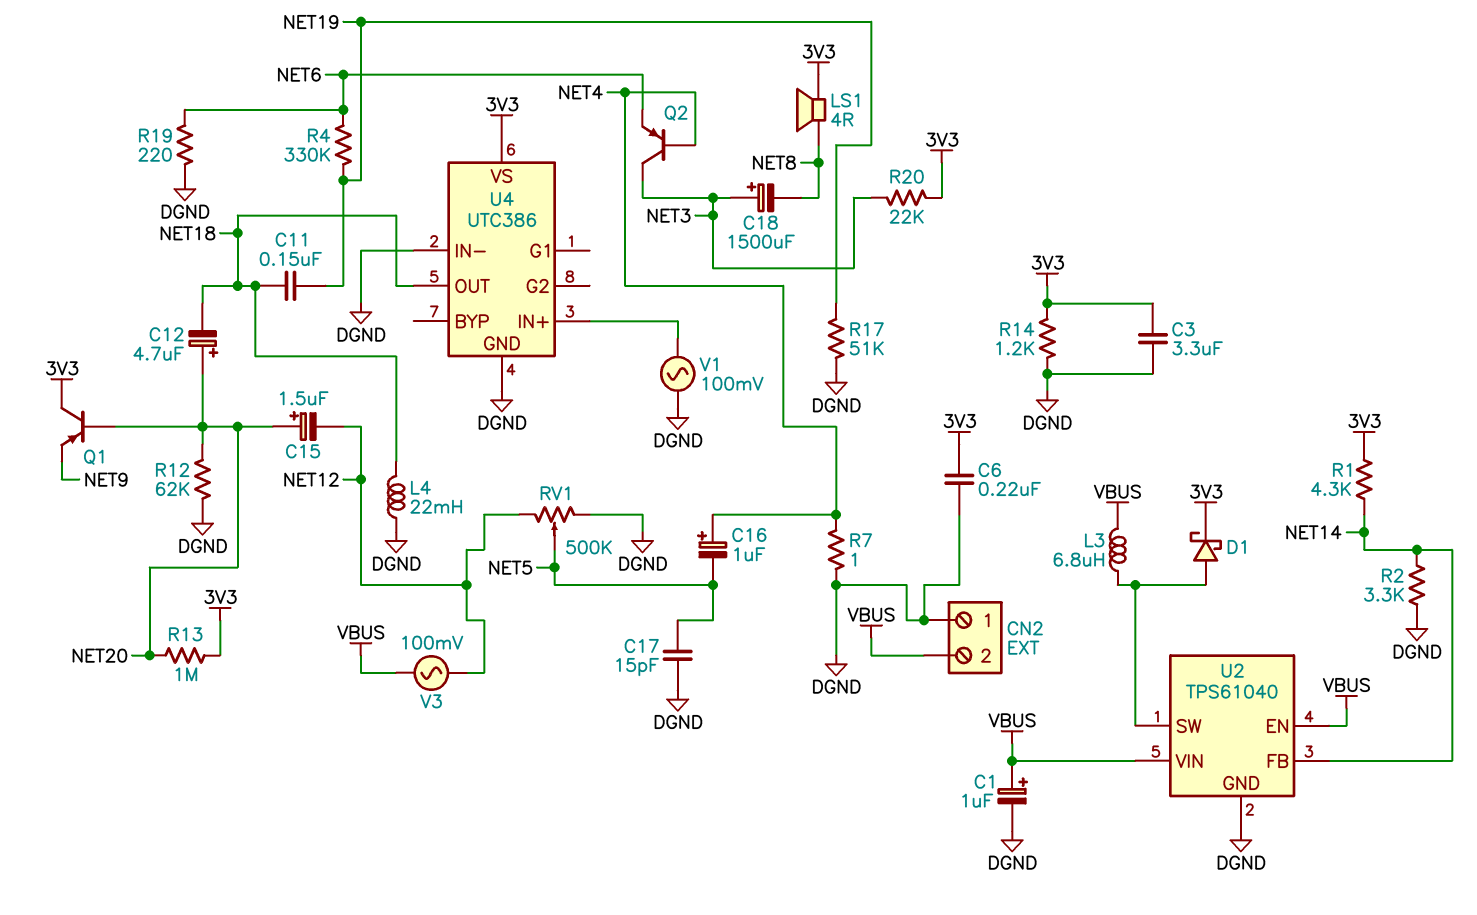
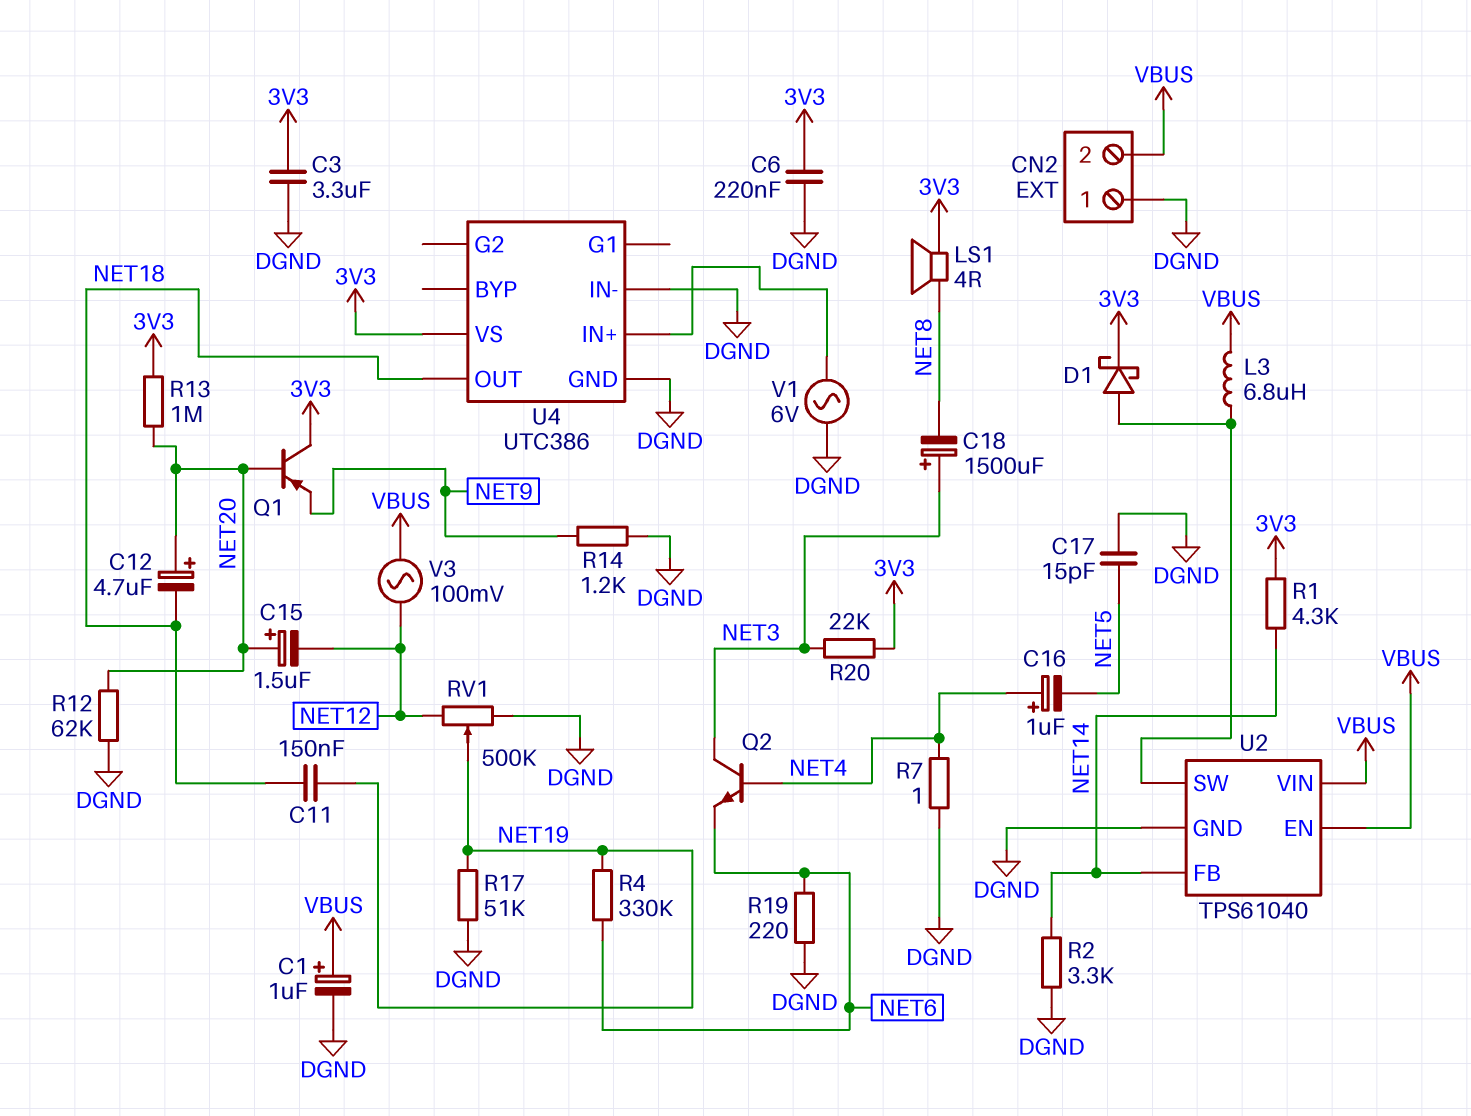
L4: 22mH (DGND, NET18) -> none
Q2: PNP (B NET4, C NET3, E NET6) -> NPN (B NET4, C NET3, E NET6)
R14: 1.2k (3V3, DGND) -> 1.2k (DGND, NET9)
RV1: 500k (DGND, NET12, wiper NET5) -> 500k (DGND, NET12, wiper NET19)
V1: AC 100mV (DGND, U4/IN+) -> AC 6V (DGND, U4/IN+)

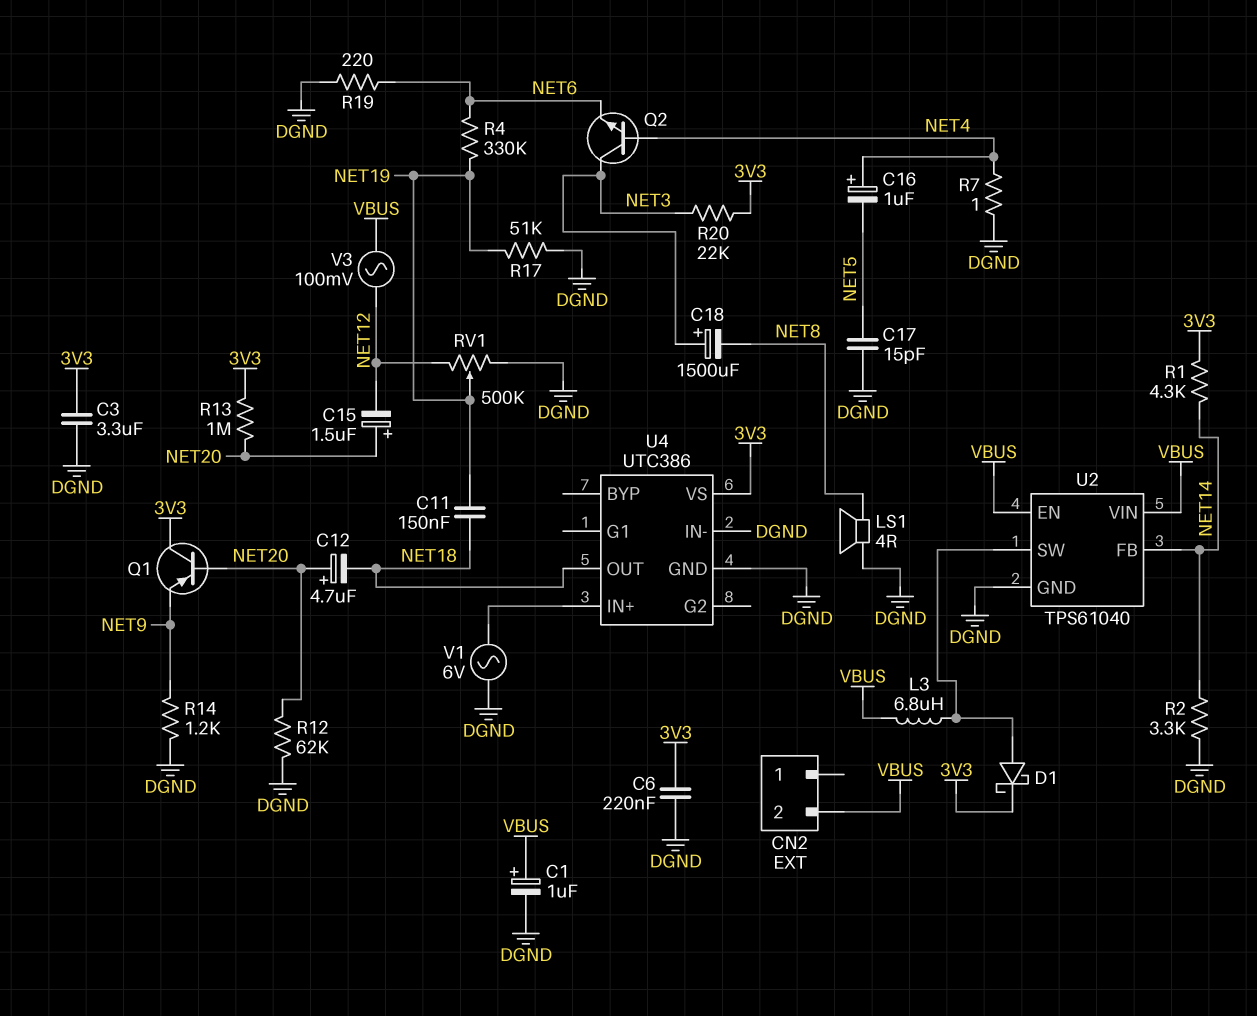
CN2 pin 1: DGND -> none
LS1: speaker 4R (3V3, NET8) -> speaker 4R (DGND, NET8)

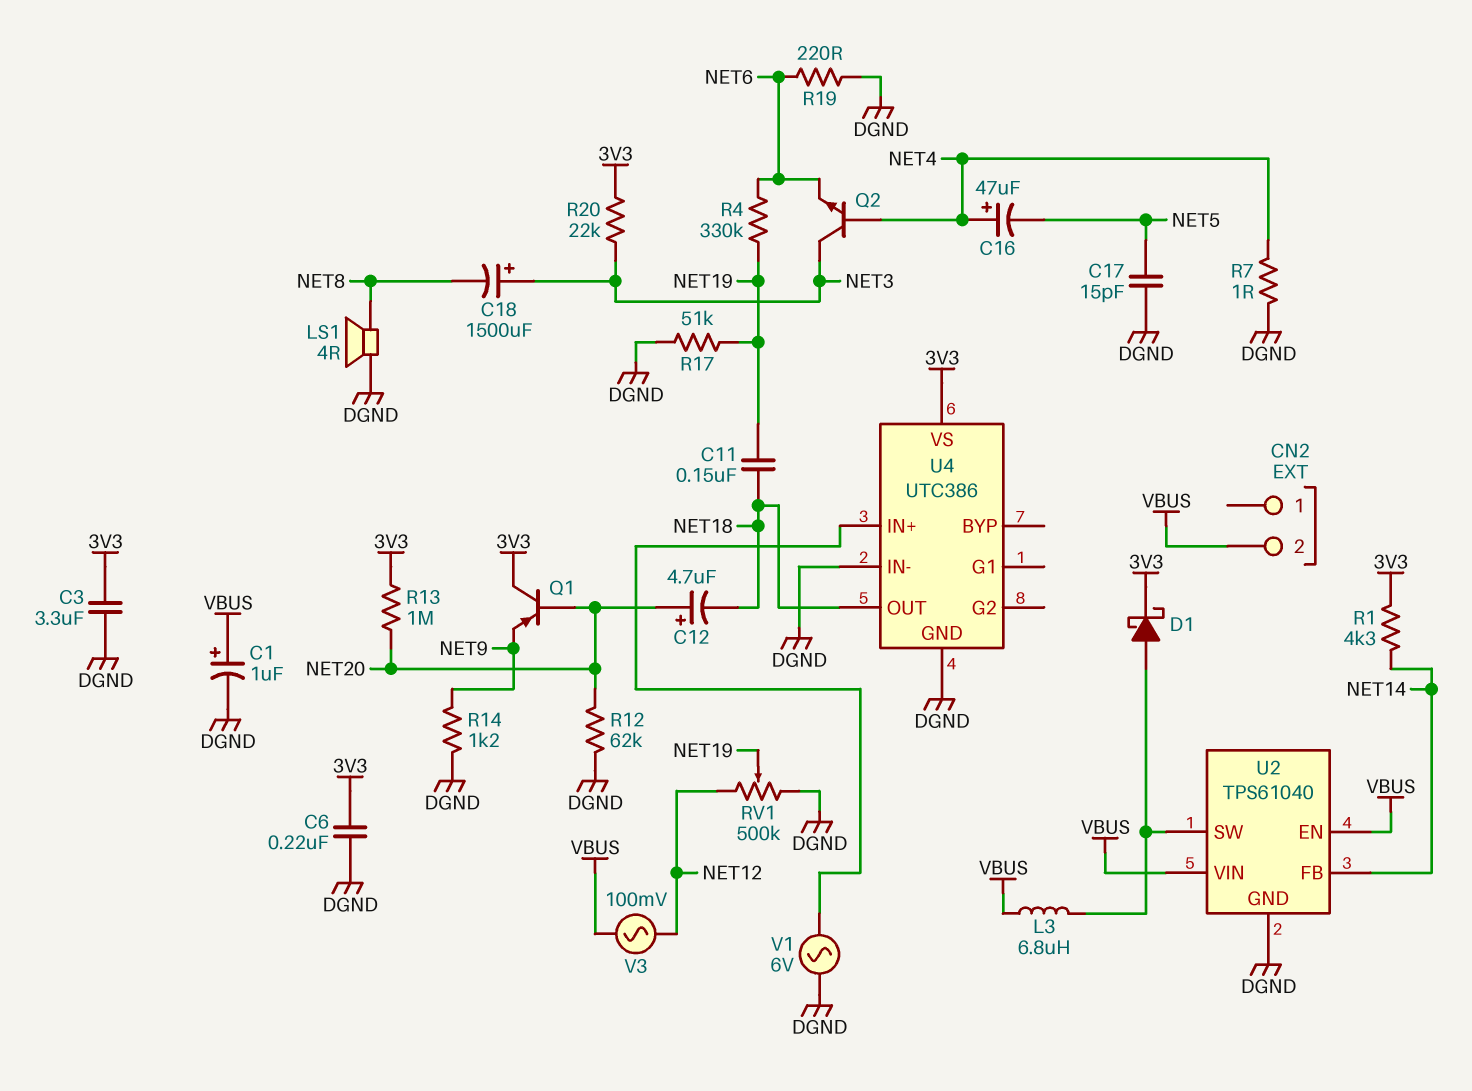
C15: 1.5uF (plus NET20, minus NET12) -> none
C16: 1uF (plus NET4, minus NET5) -> 47uF (plus NET4, minus NET5)
R2: 3.3k (DGND, NET14) -> none

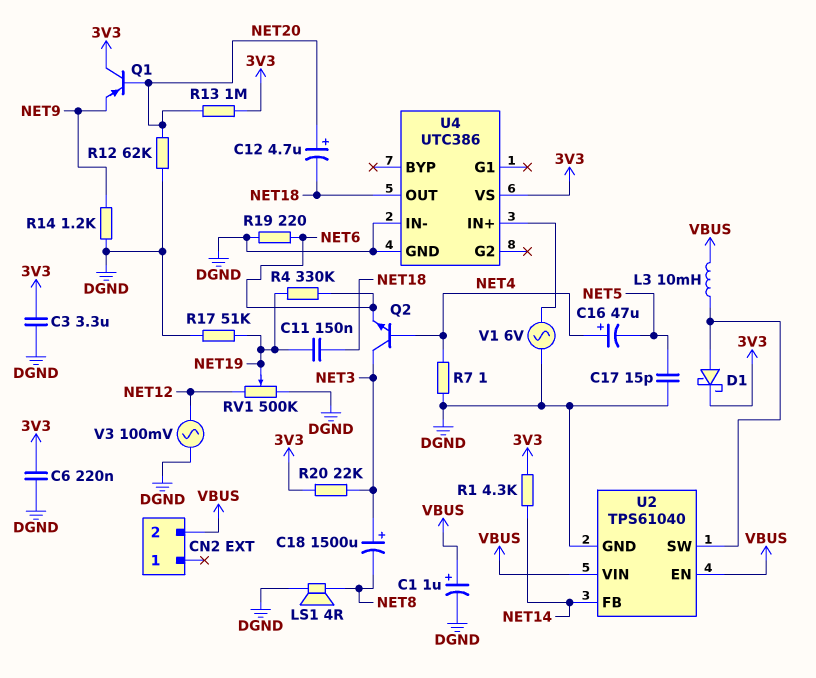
L3: 6.8uH (U2/SW, VBUS) -> 10mH (U2/SW, VBUS)
V3: AC 100mV (NET12, VBUS) -> AC 100mV (DGND, NET12)

